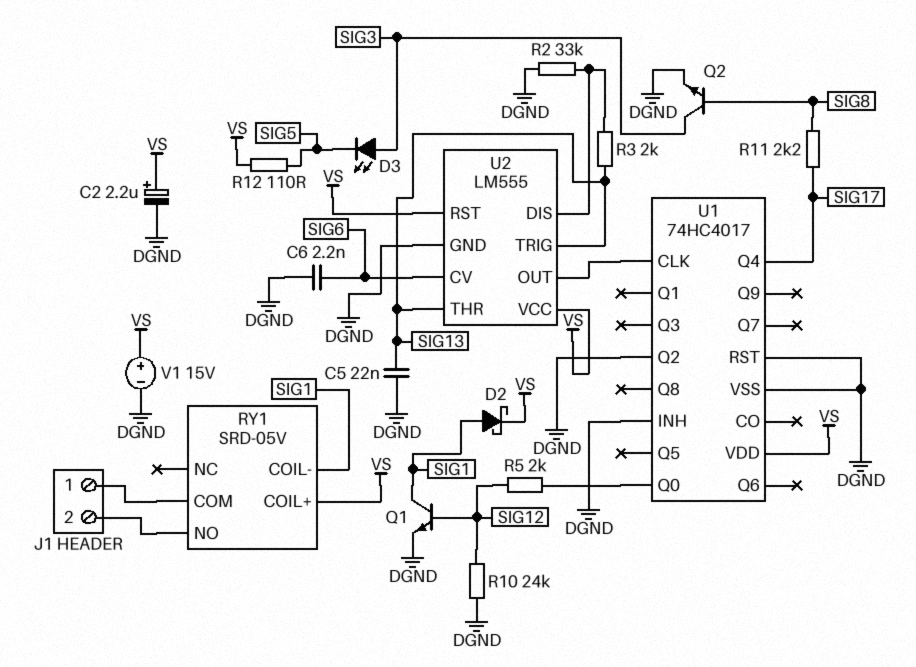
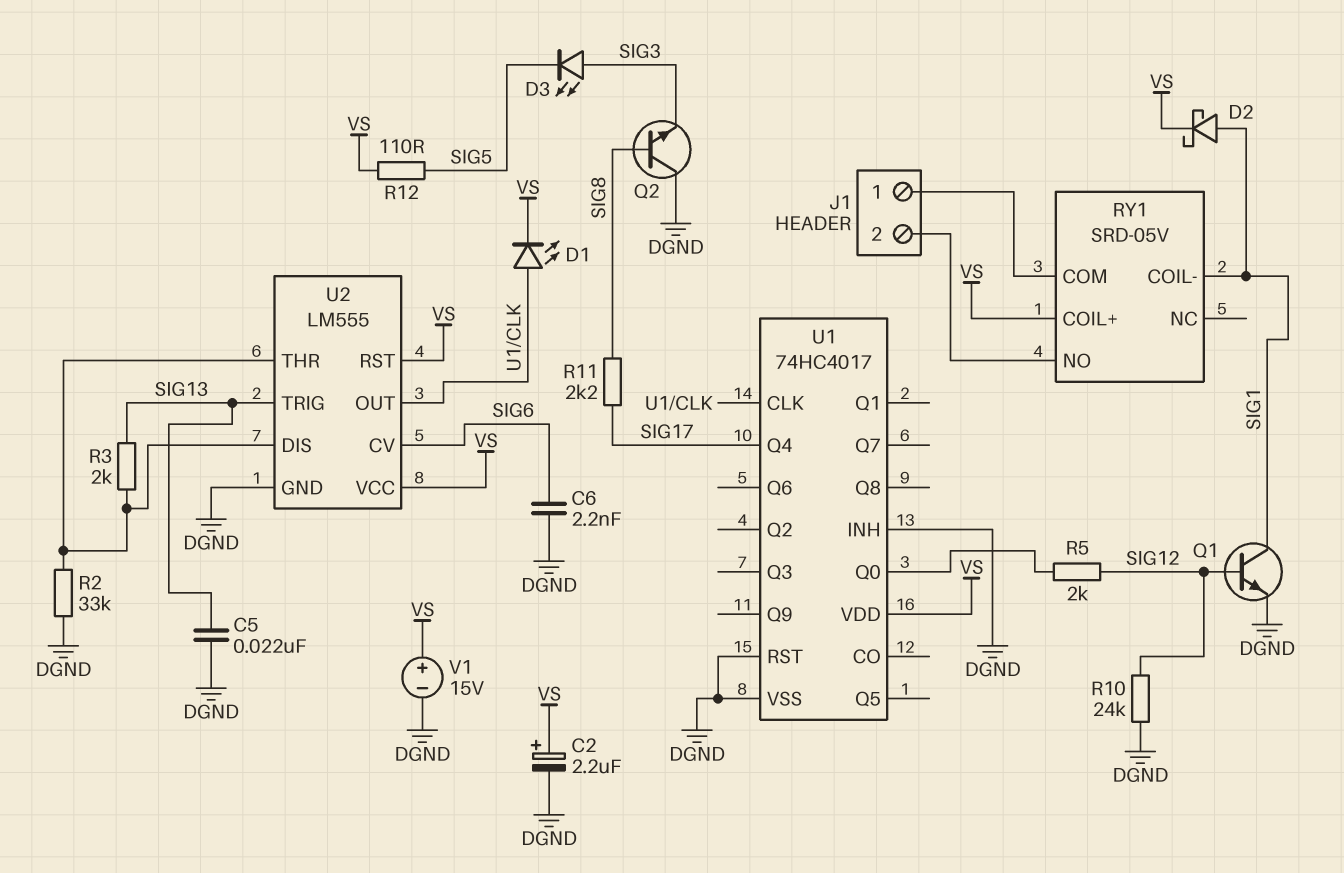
D1: none -> LED (A U1/CLK, K VS)
Q2: NPN (B SIG8, C SIG3, E DGND) -> NPN (B SIG8, C DGND, E SIG3)
U1 pin Q2: DGND -> none
U2 pin THR: SIG13 -> U2/DIS

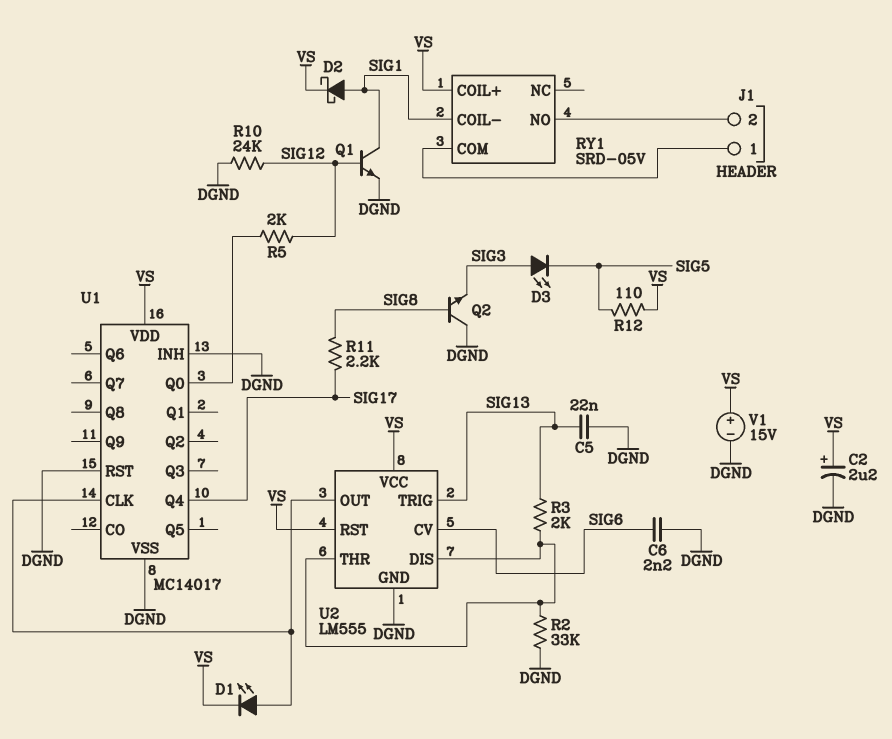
U1: 74HC4017 -> MC14017

